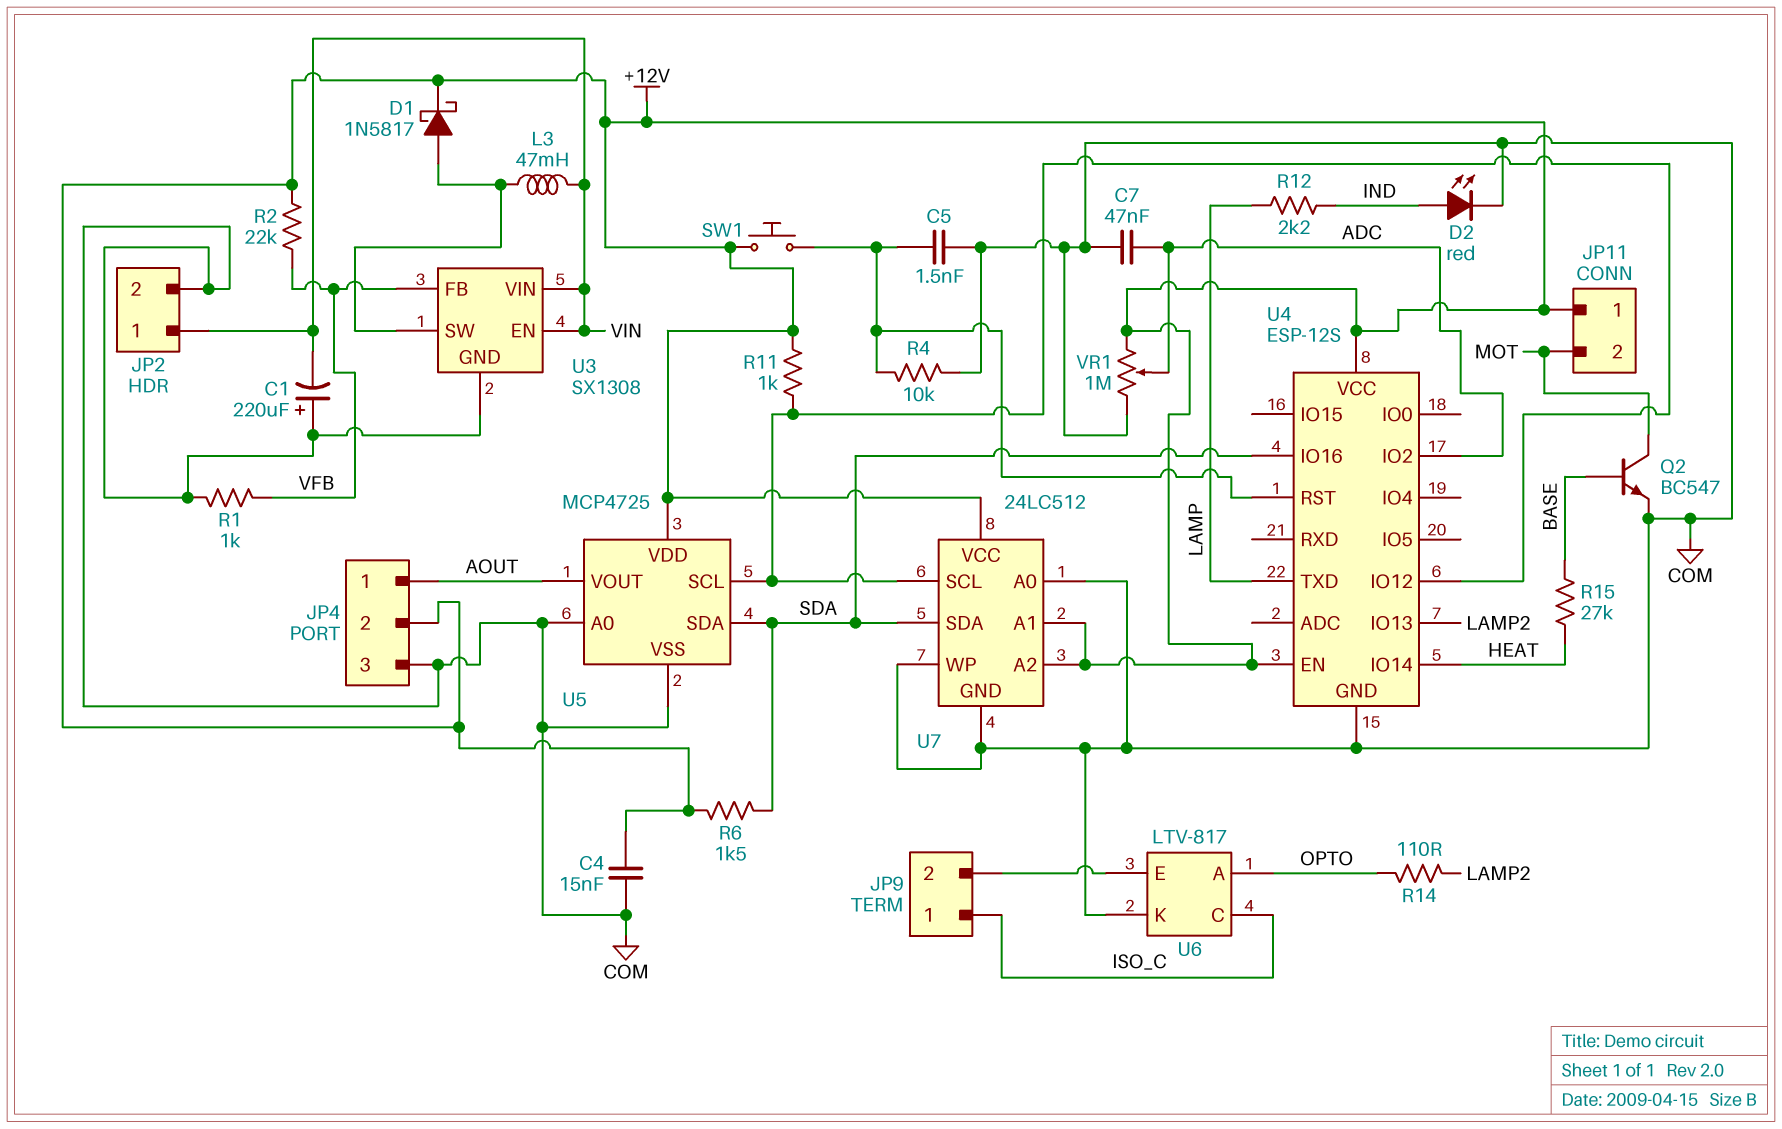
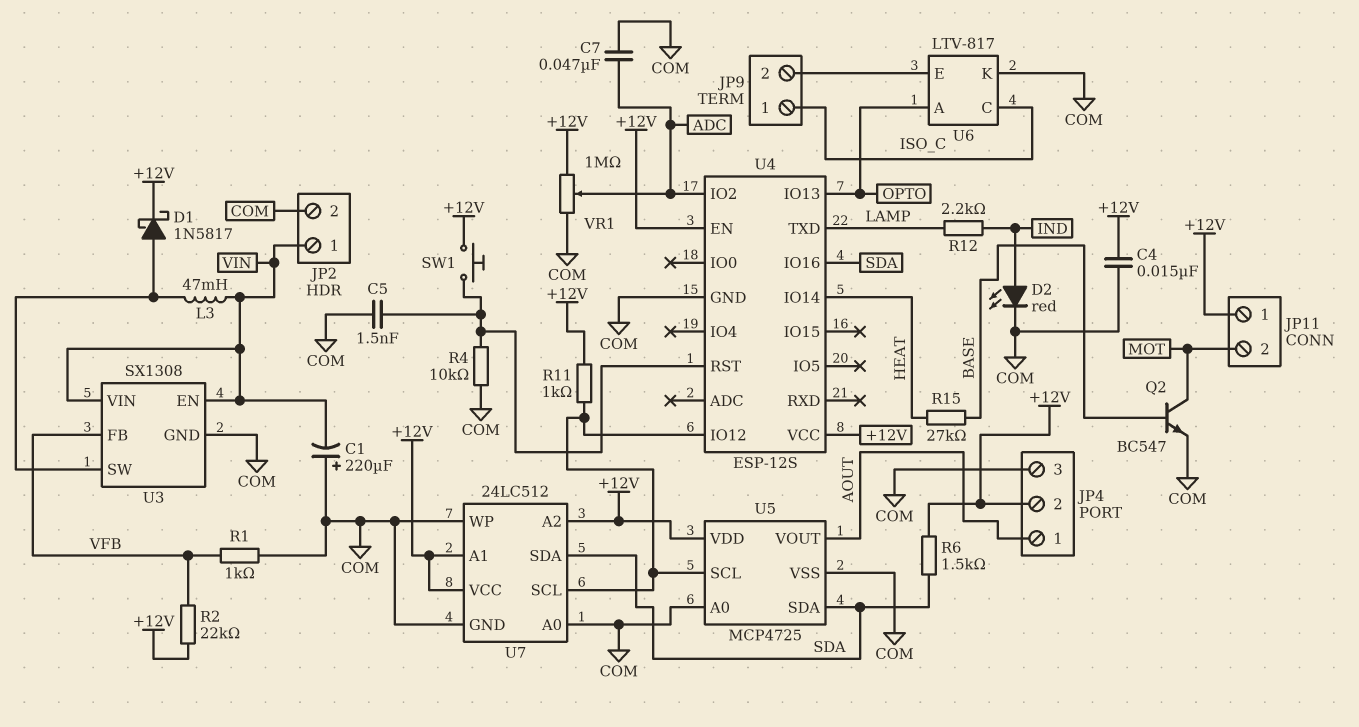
R14: 110 (LAMP2, OPTO) -> none
U4 pin IO13: LAMP2 -> OPTO

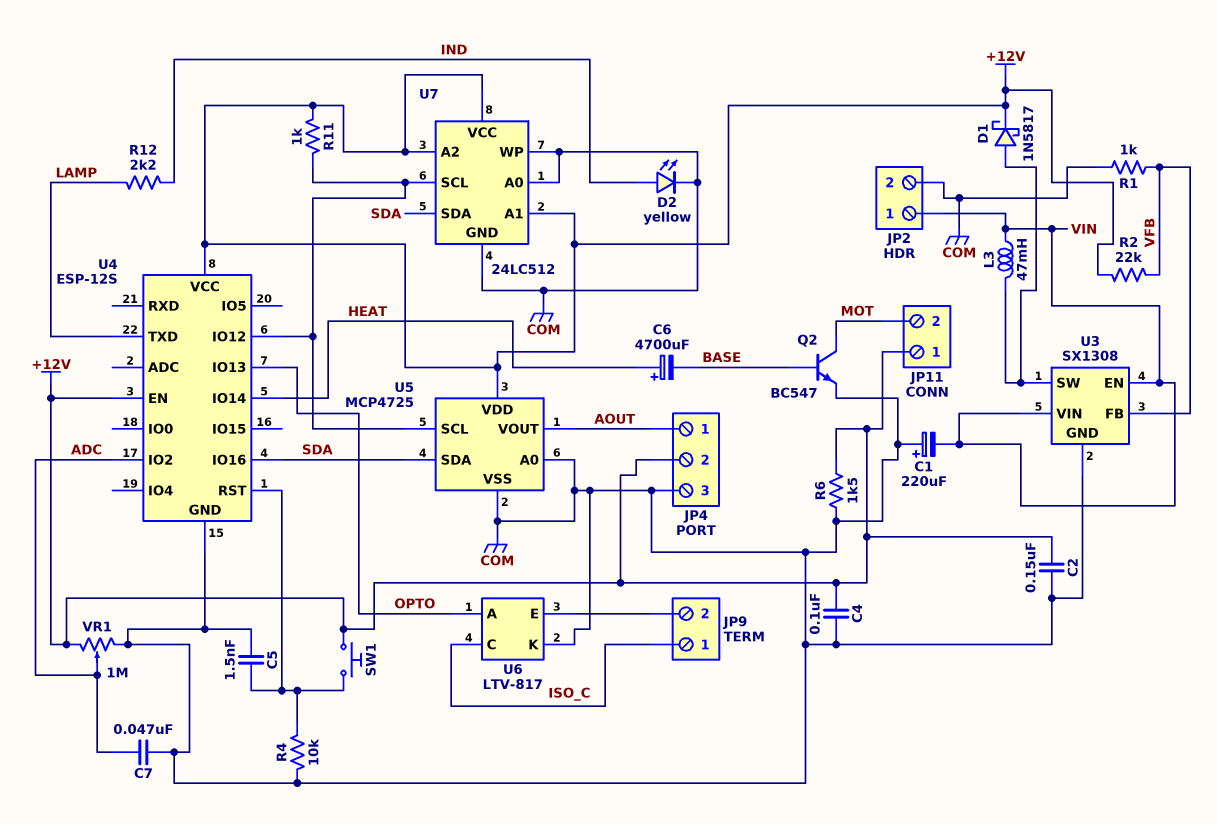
C2: none -> 150nF (+12V, COM)
C4: 15nF (+12V, COM) -> 100nF (+12V, COM)
C6: none -> 4700uF (plus HEAT, minus BASE)
D2: LED red (A IND, K COM) -> LED yellow (A IND, K COM)
R6: 1.5k (+12V, SDA) -> 1.5k (+12V, COM)
R15: 27k (BASE, HEAT) -> none

